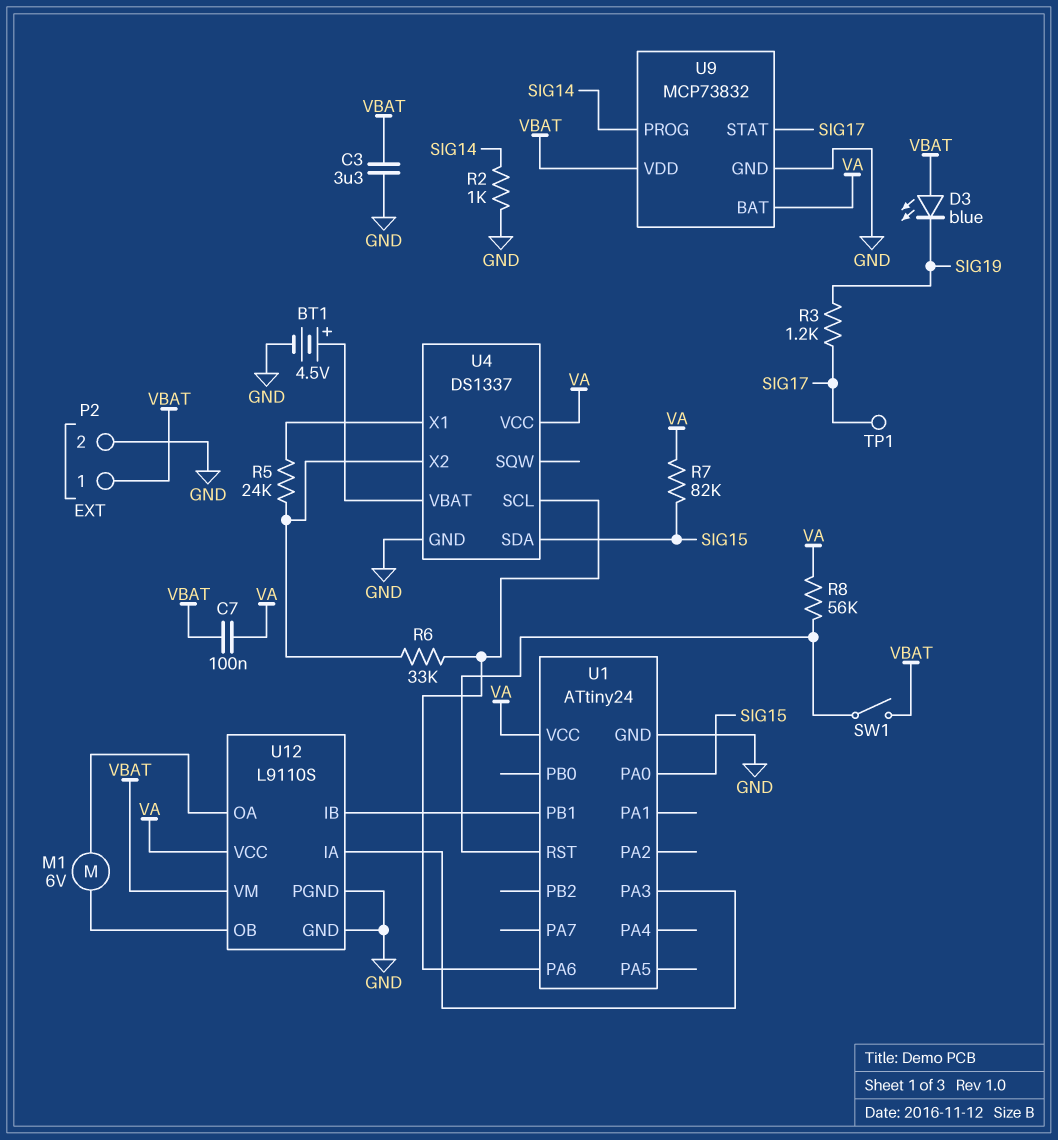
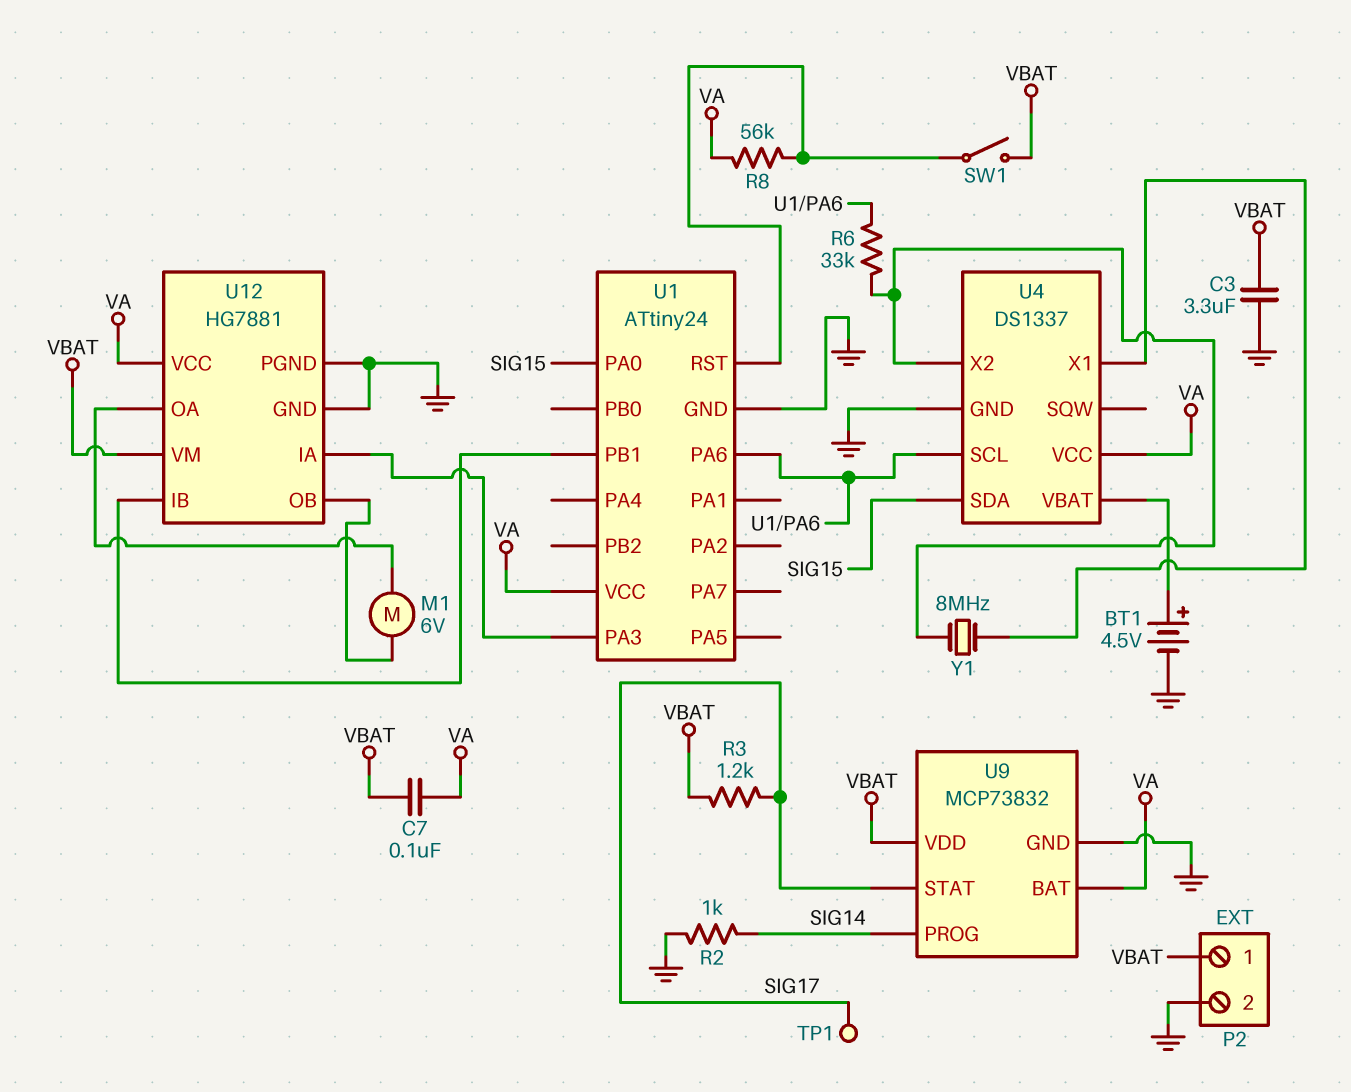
D3: LED blue (A VBAT, K SIG19) -> none
R3: 1.2k (SIG17, SIG19) -> 1.2k (SIG17, VBAT)
R5: 24k (U4/X1, U4/X2) -> none
R7: 82k (SIG15, VA) -> none
U12: L9110S -> HG7881
Y1: none -> 8MHz (U4/X1, U4/X2)

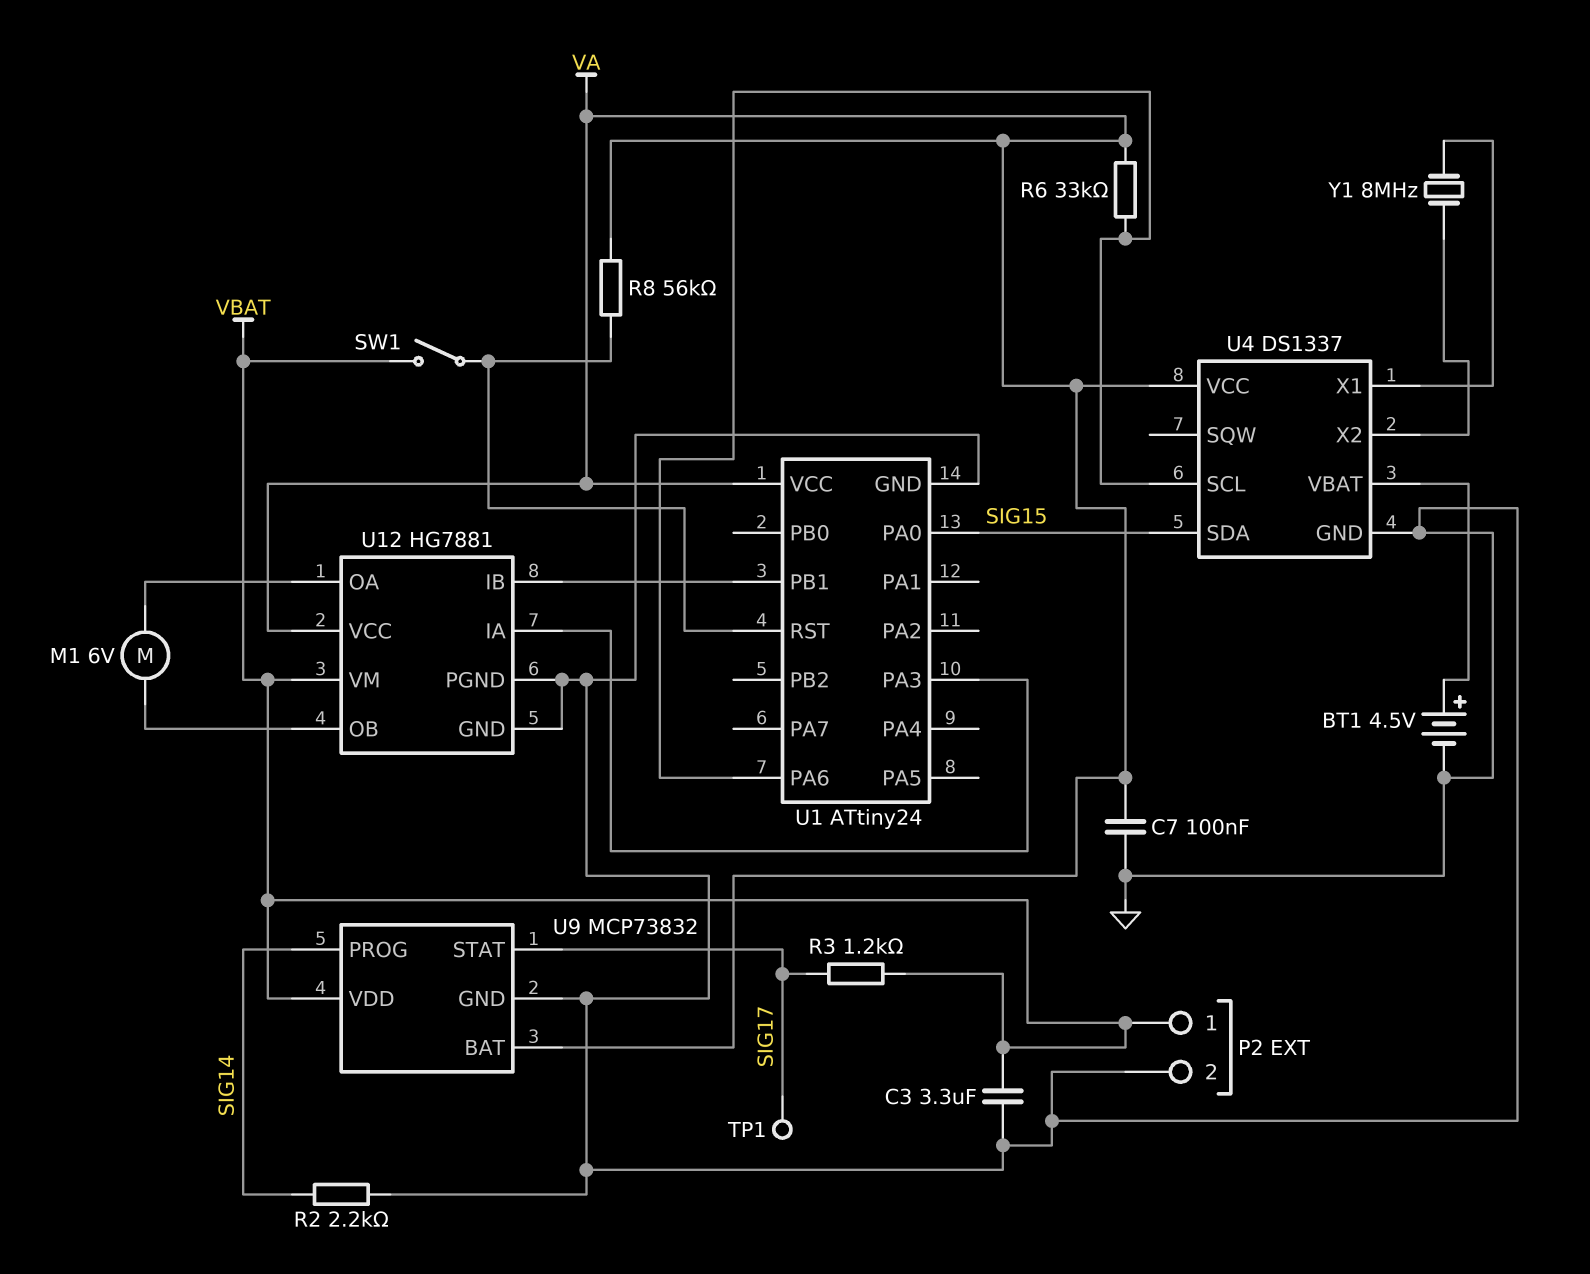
C7: 100nF (VA, VBAT) -> 100nF (GND, VA)
R2: 1k (GND, SIG14) -> 2.2k (GND, SIG14)
R6: 33k (U1/PA6, U4/X2) -> 33k (U1/PA6, VA)

